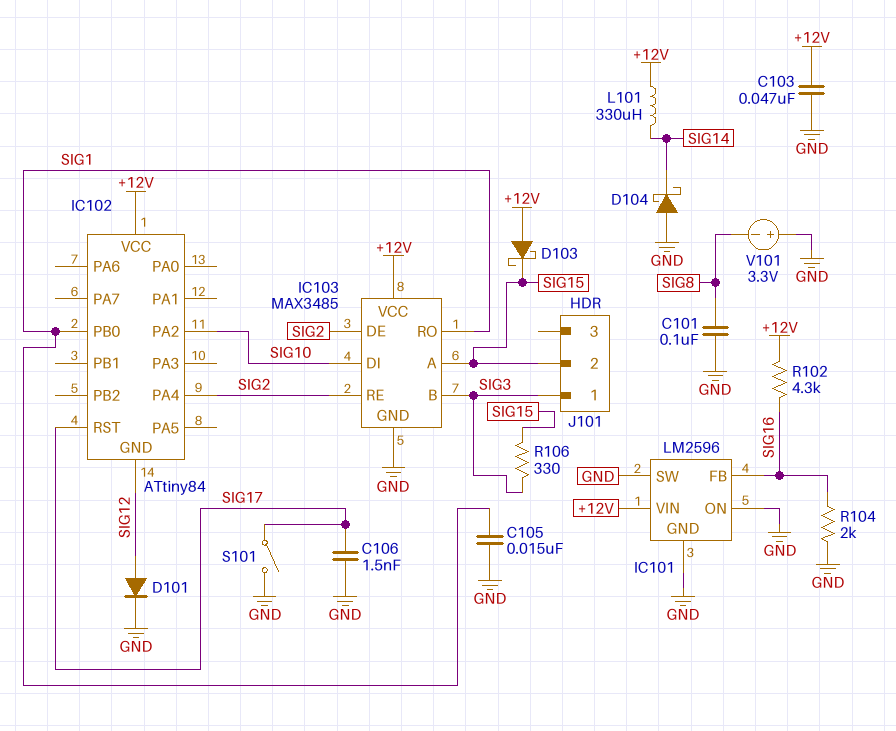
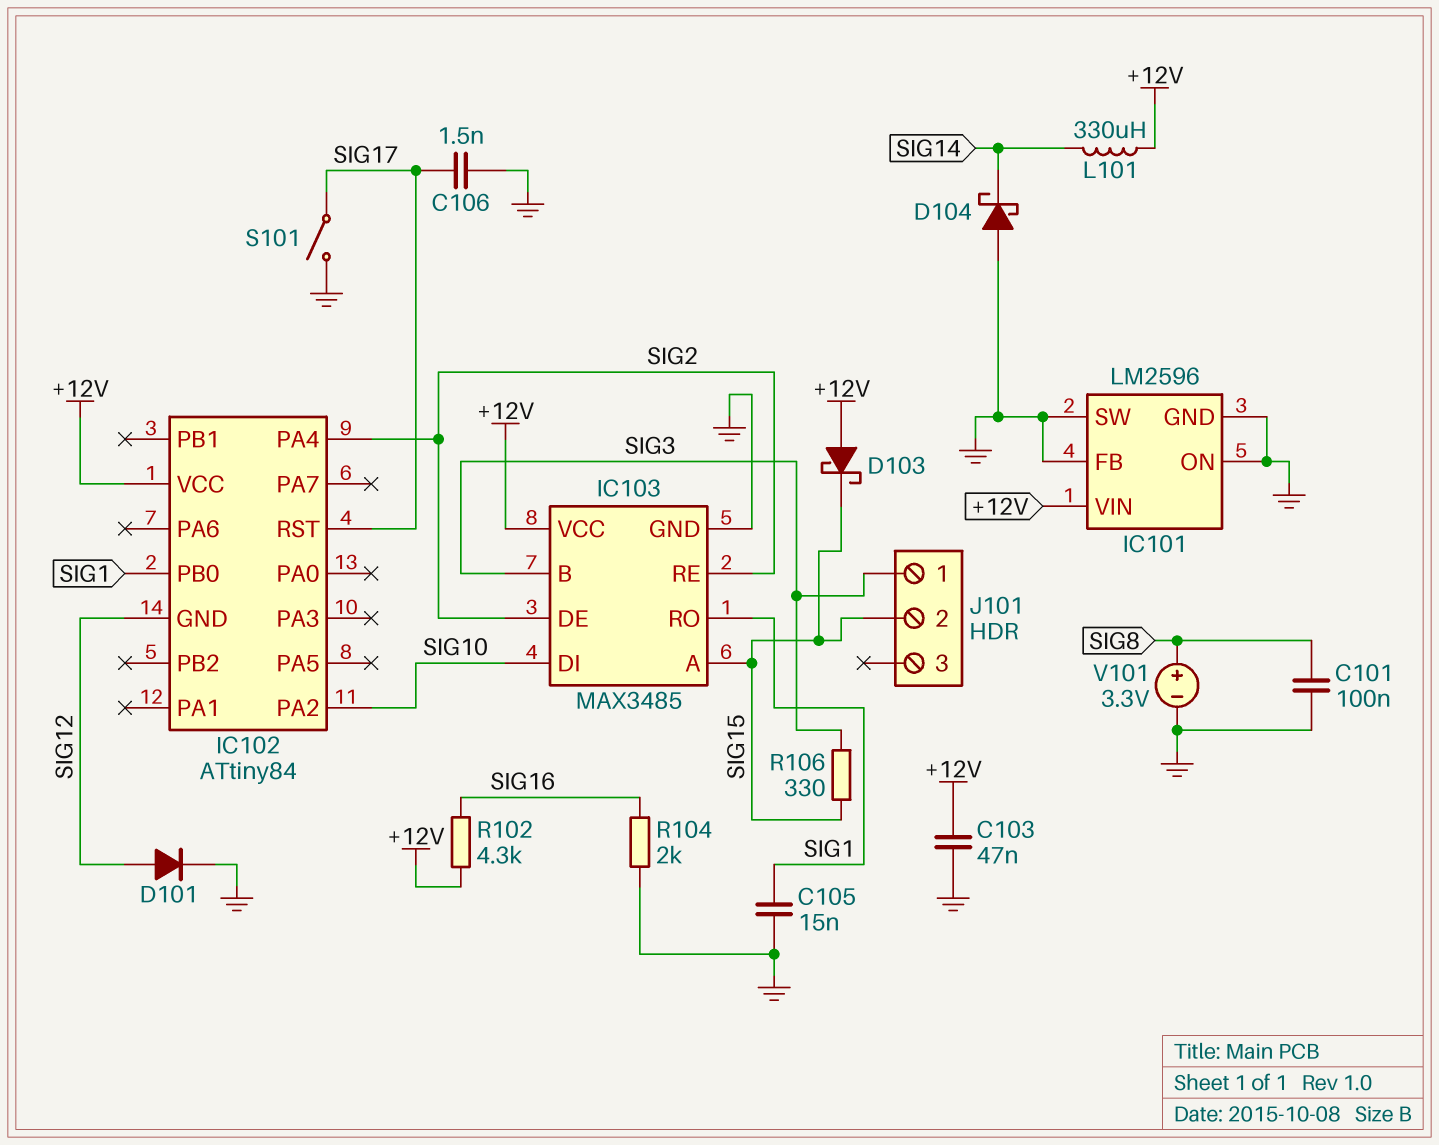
IC101 pin FB: SIG16 -> GND
V101: 3.3V (plus GND, minus SIG8) -> 3.3V (plus SIG8, minus GND)

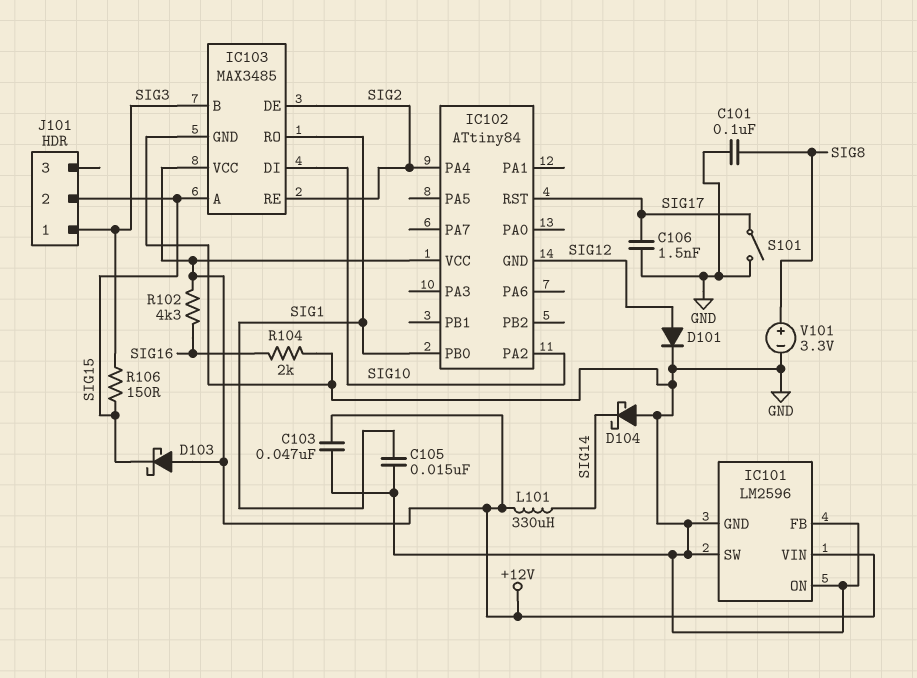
R106: 330 (SIG3, SIG15) -> 150 (SIG3, SIG15)

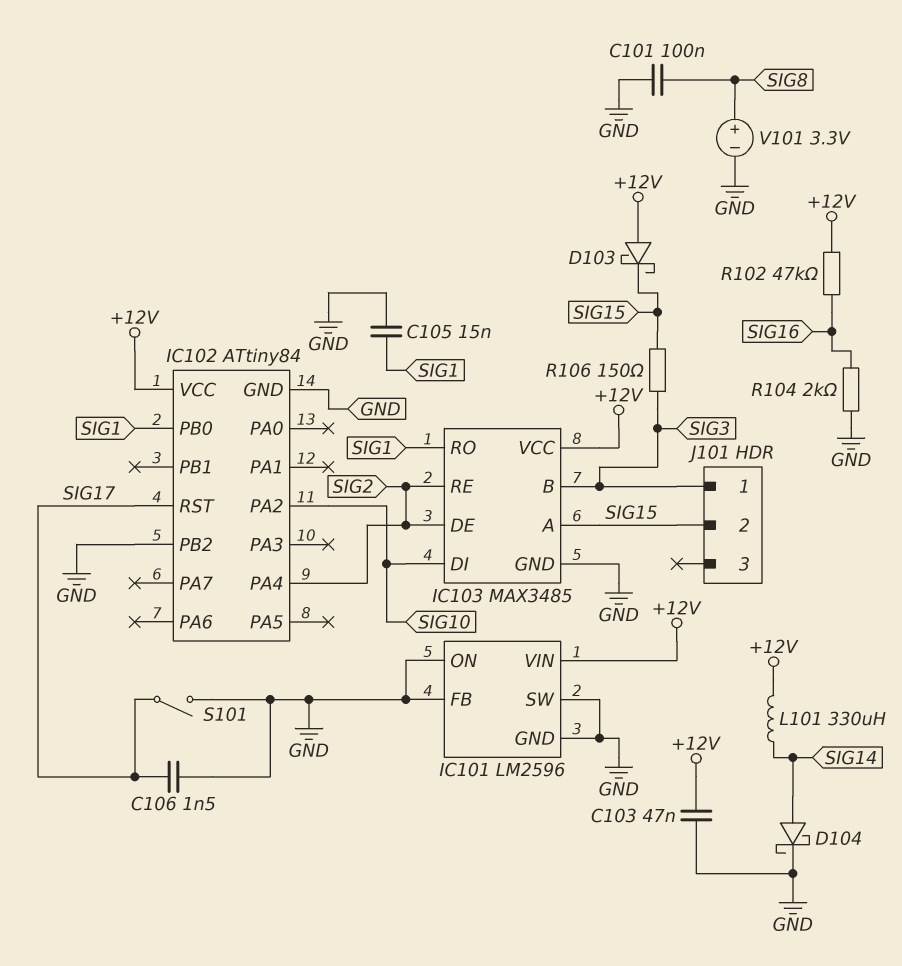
D101: diode (A SIG12, K GND) -> none
D104: schottky (A GND, K SIG14) -> schottky (A SIG14, K GND)
IC102 pin GND: SIG12 -> GND
IC102 pin PB2: none -> GND
R102: 4.3k (+12V, SIG16) -> 47k (+12V, SIG16)

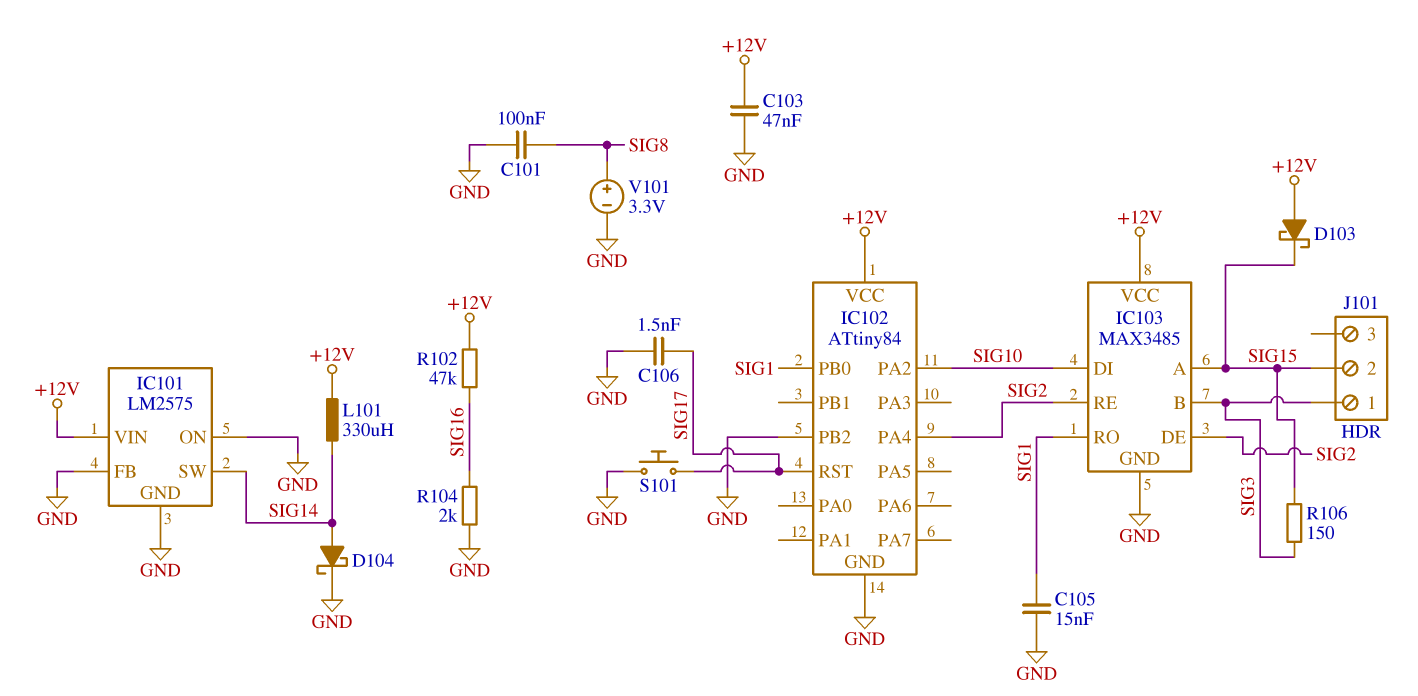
IC101: LM2596 -> LM2575
IC101 pin SW: GND -> SIG14
S101: switch (GND, SIG17) -> button (GND, SIG17)

